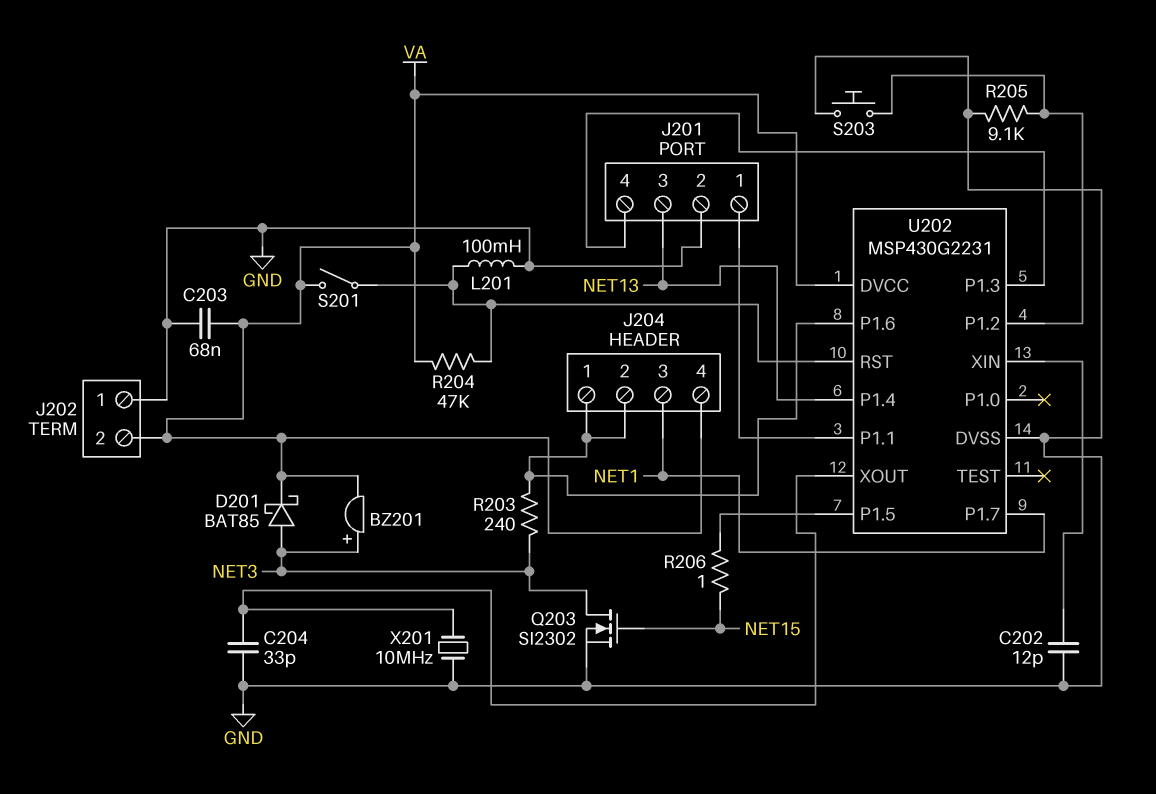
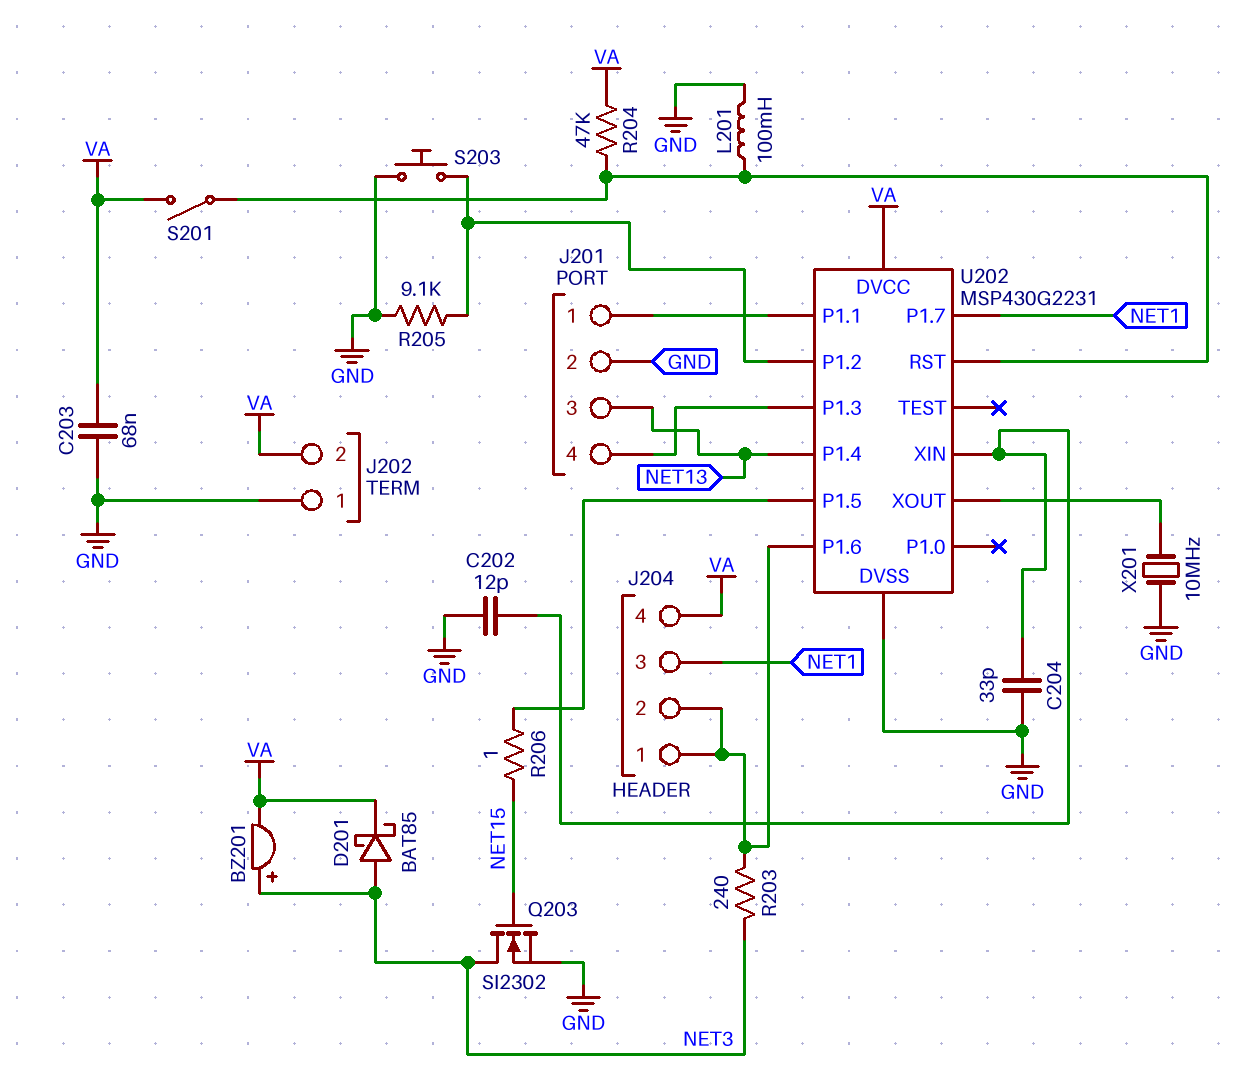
C204: 33pF (GND, U202/XOUT) -> 33pF (GND, U202/XIN)

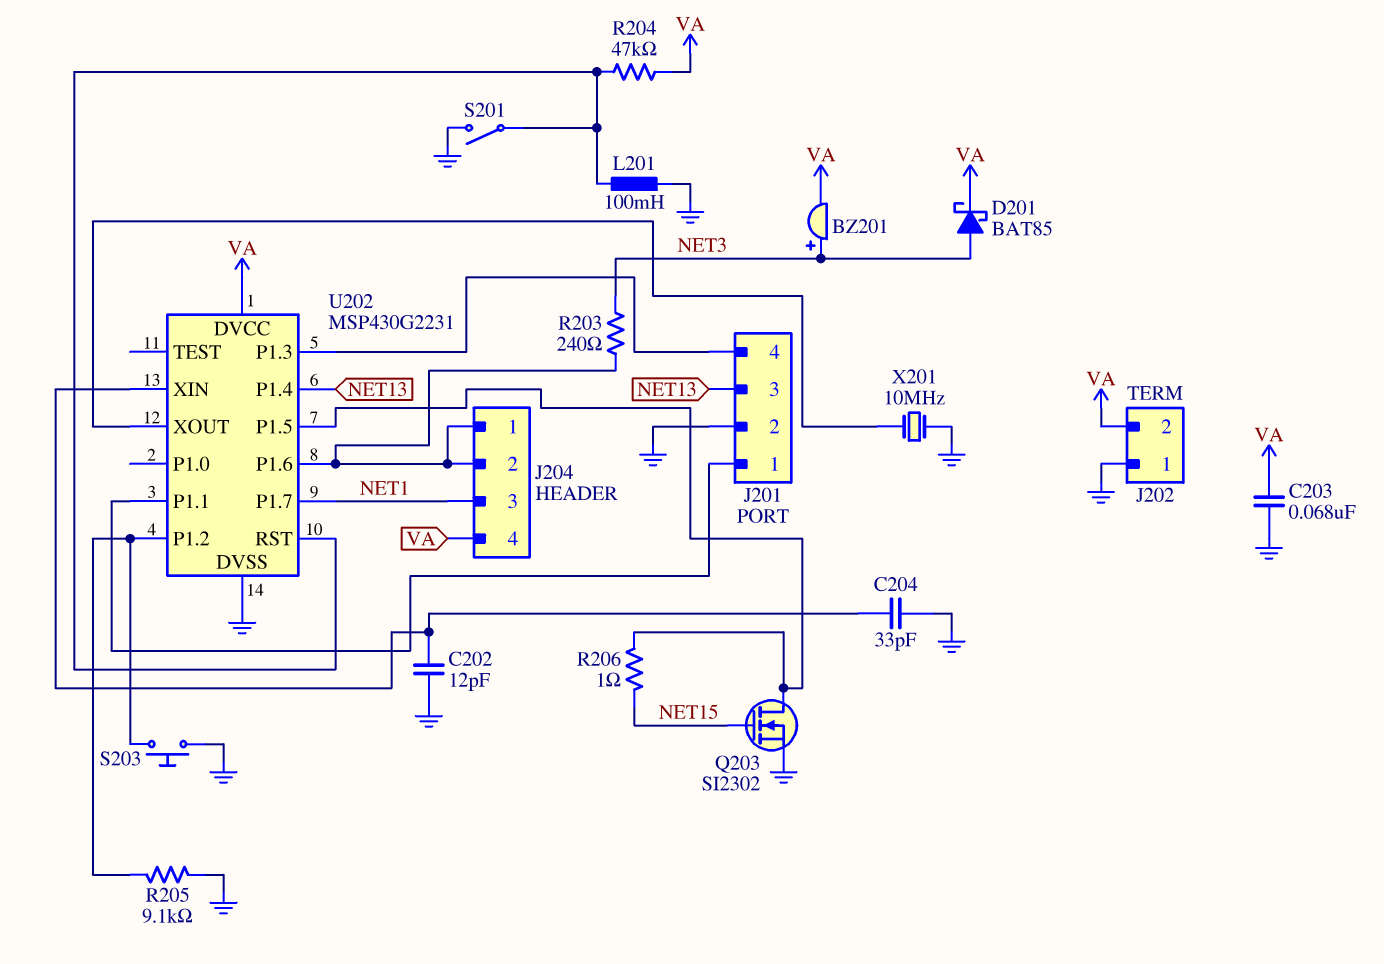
Q203: NMOS SI2302 (G NET15, D NET3, S GND) -> NMOS SI2302 (G NET15, D U202/P1.5, S GND)
S201: switch (U202/RST, VA) -> switch (GND, U202/RST)

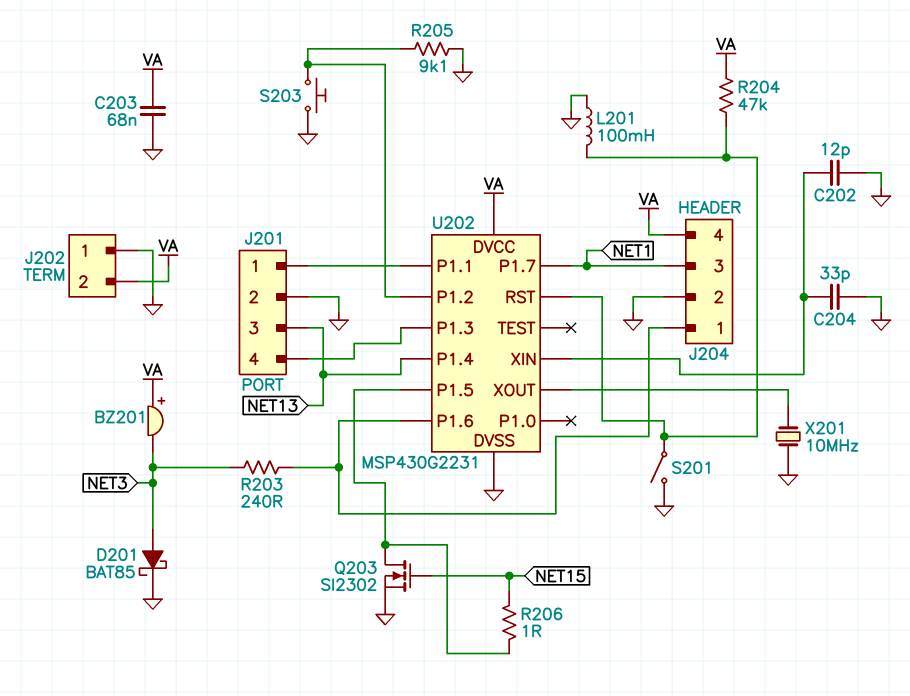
BZ201: buzzer (plus NET3, minus VA) -> buzzer (plus VA, minus NET3)
D201: schottky BAT85 (A NET3, K VA) -> schottky BAT85 (A NET3, K GND)
J204 pin 2: J204/1 -> GND

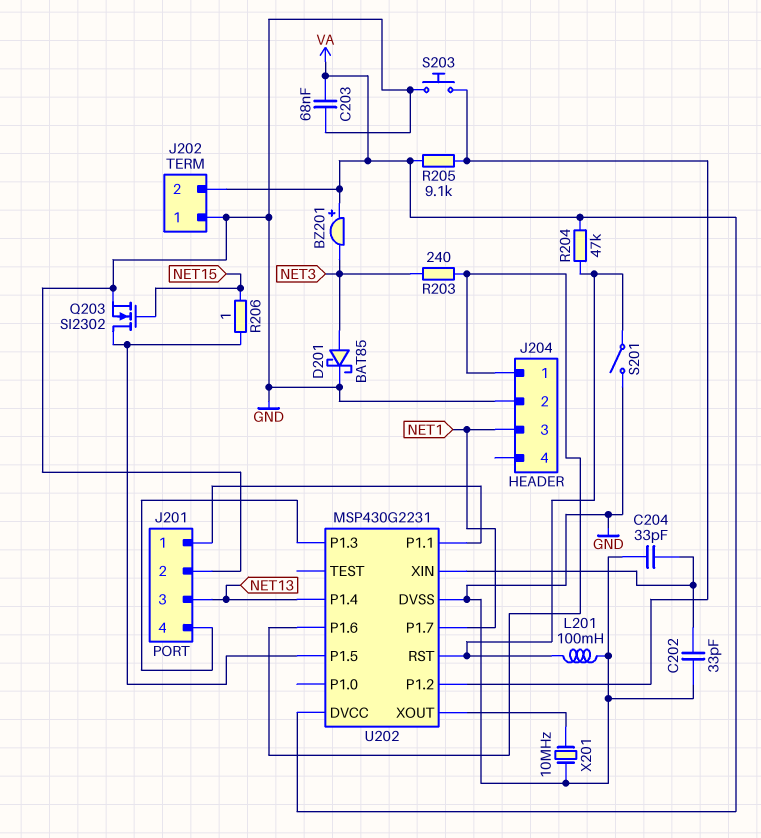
C202: 12pF (GND, U202/XIN) -> 33pF (GND, U202/XIN)
J204 pin 4: VA -> none
R205: 9.1k (GND, U202/P1.2) -> 9.1k (U202/P1.2, VA)

